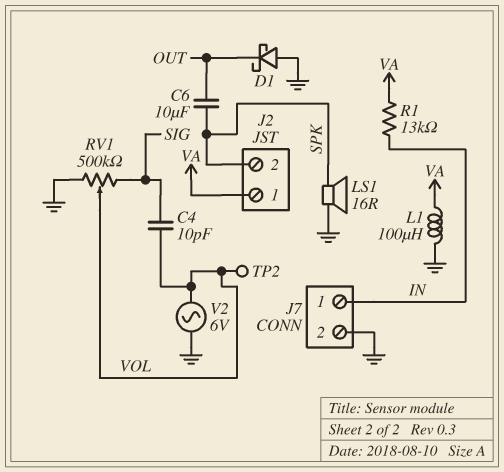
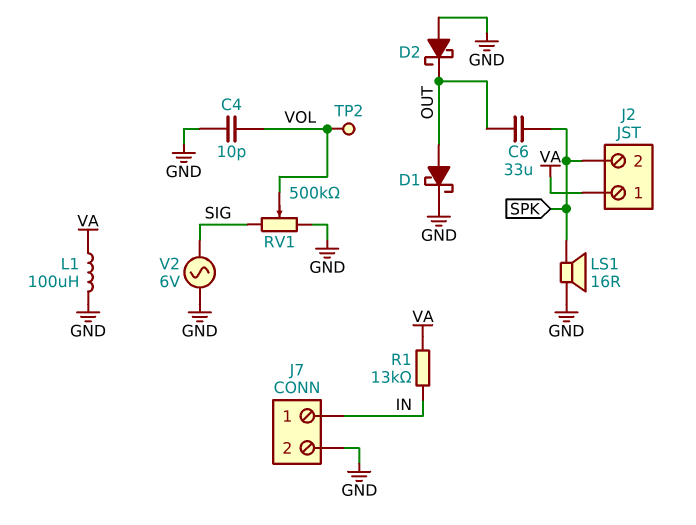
C4: 10pF (SIG, VOL) -> 10pF (GND, VOL)
C6: 10uF (OUT, SPK) -> 33uF (OUT, SPK)
D1: schottky (A GND, K OUT) -> schottky (A OUT, K GND)
D2: none -> schottky (A GND, K OUT)
V2: AC 6V (GND, VOL) -> AC 6V (GND, SIG)

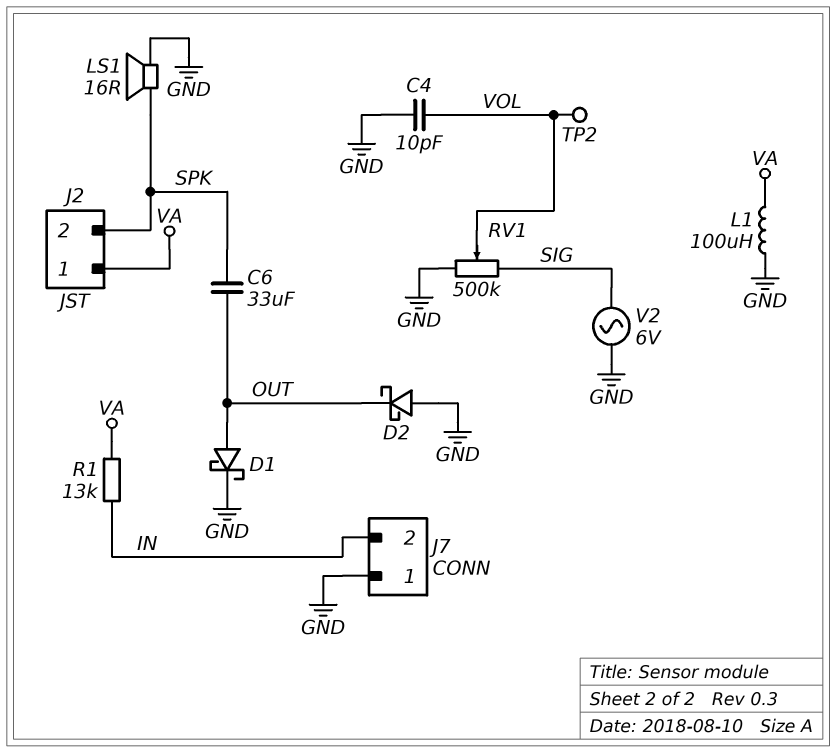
J7 pin 1: IN -> GND
J7 pin 2: GND -> IN

